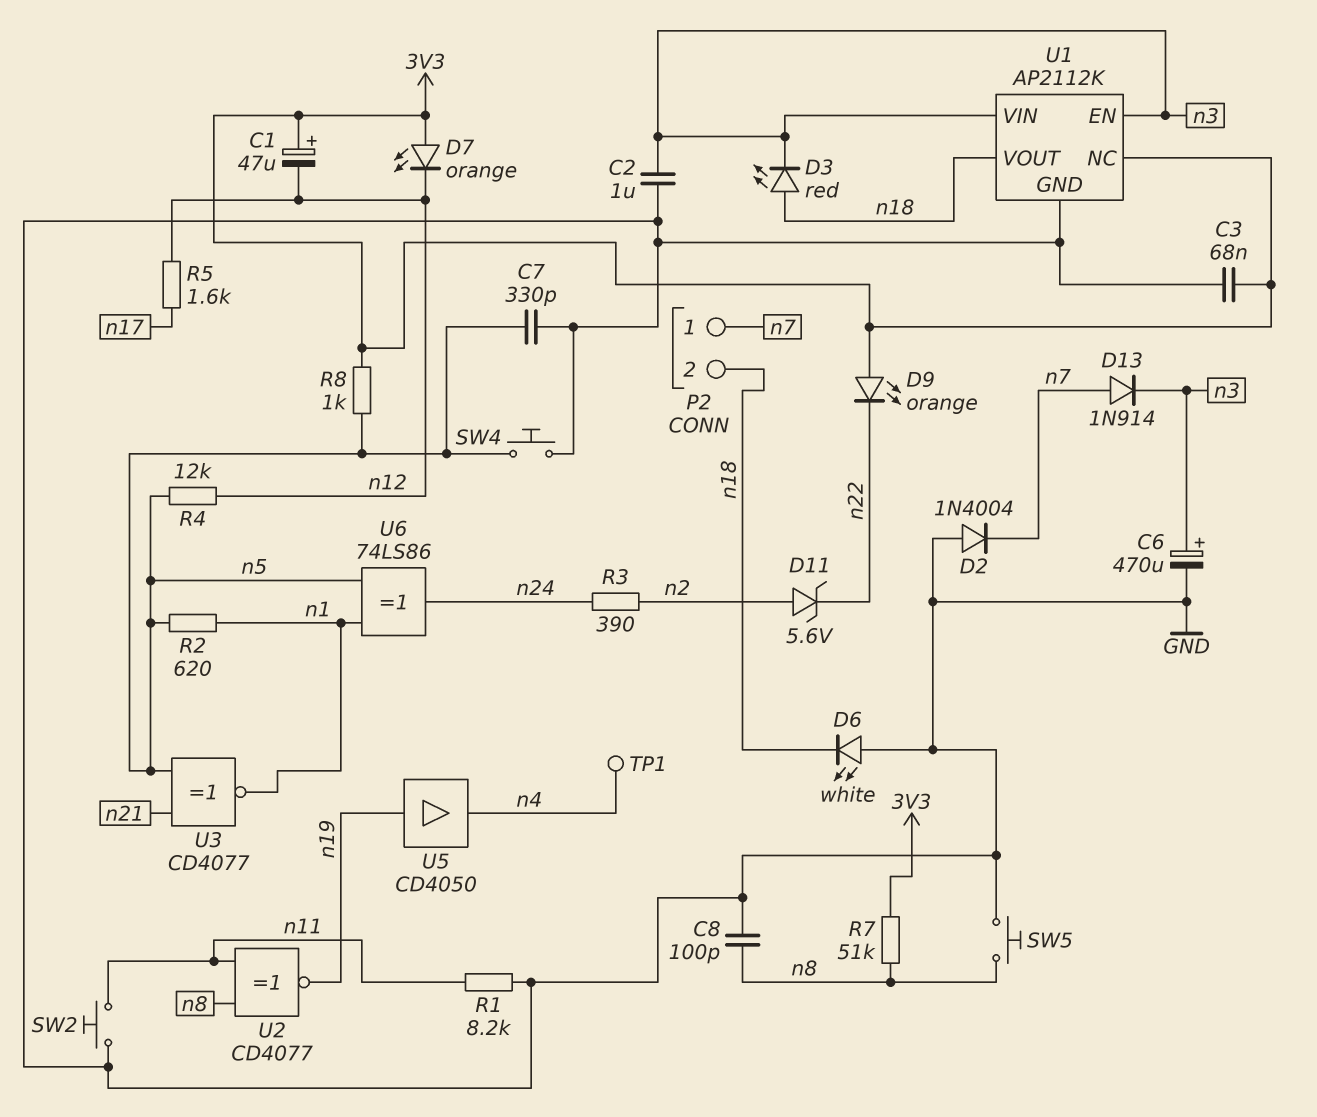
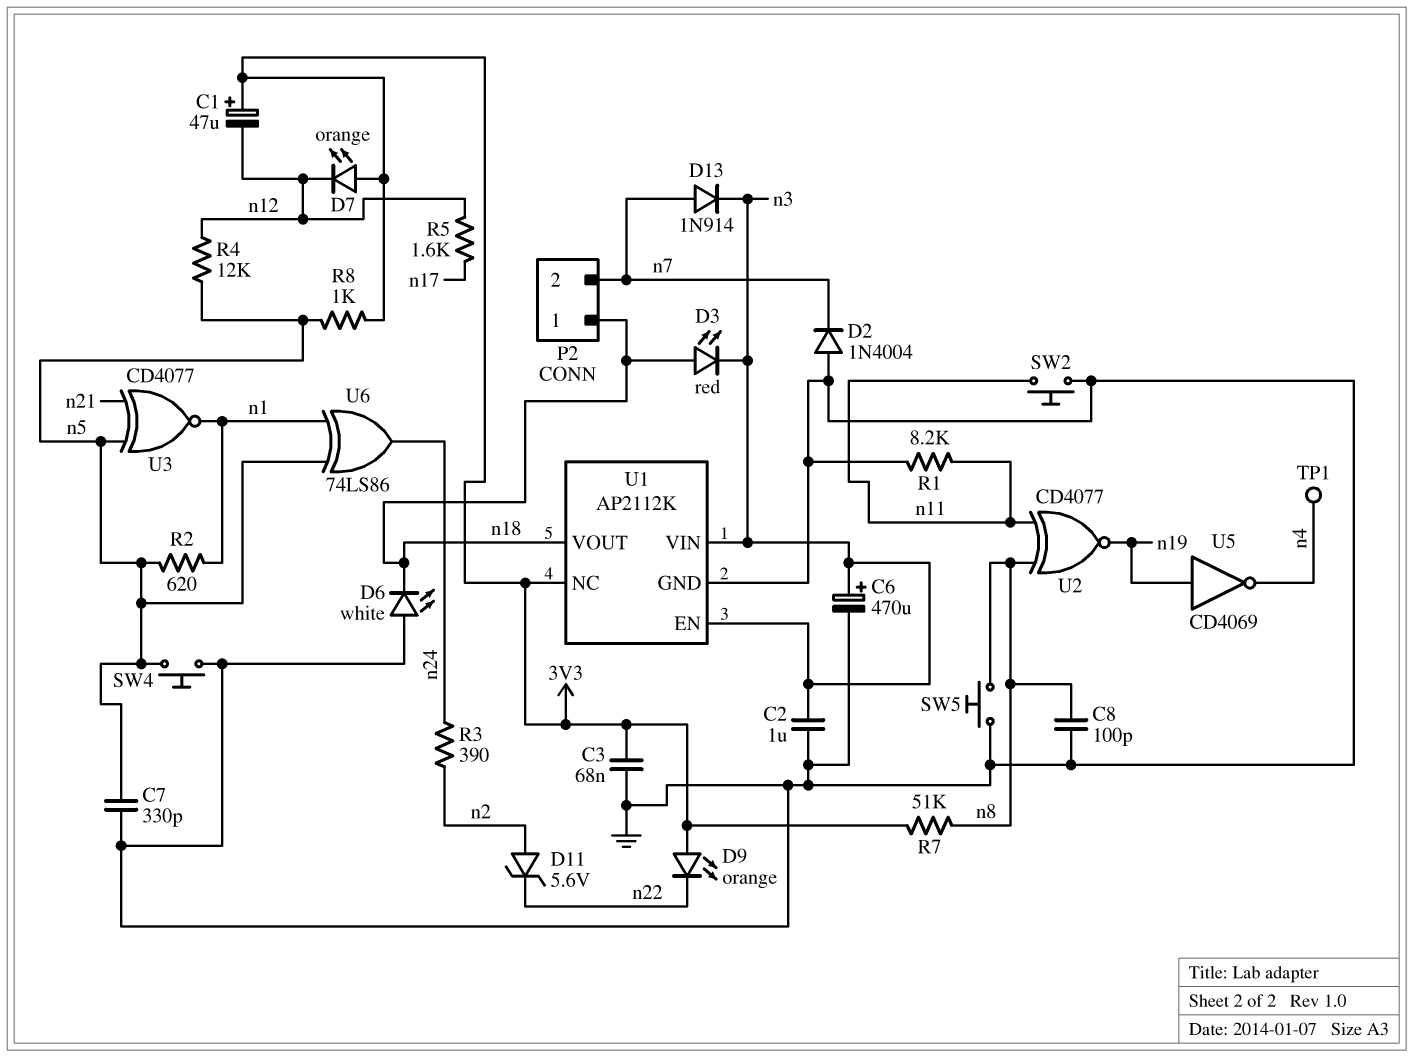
P2 pin 1: n7 -> n18
P2 pin 2: n18 -> n7
U5: buffer CD4050 (in n19, out n4) -> NOT CD4069 (in n19, out n4)

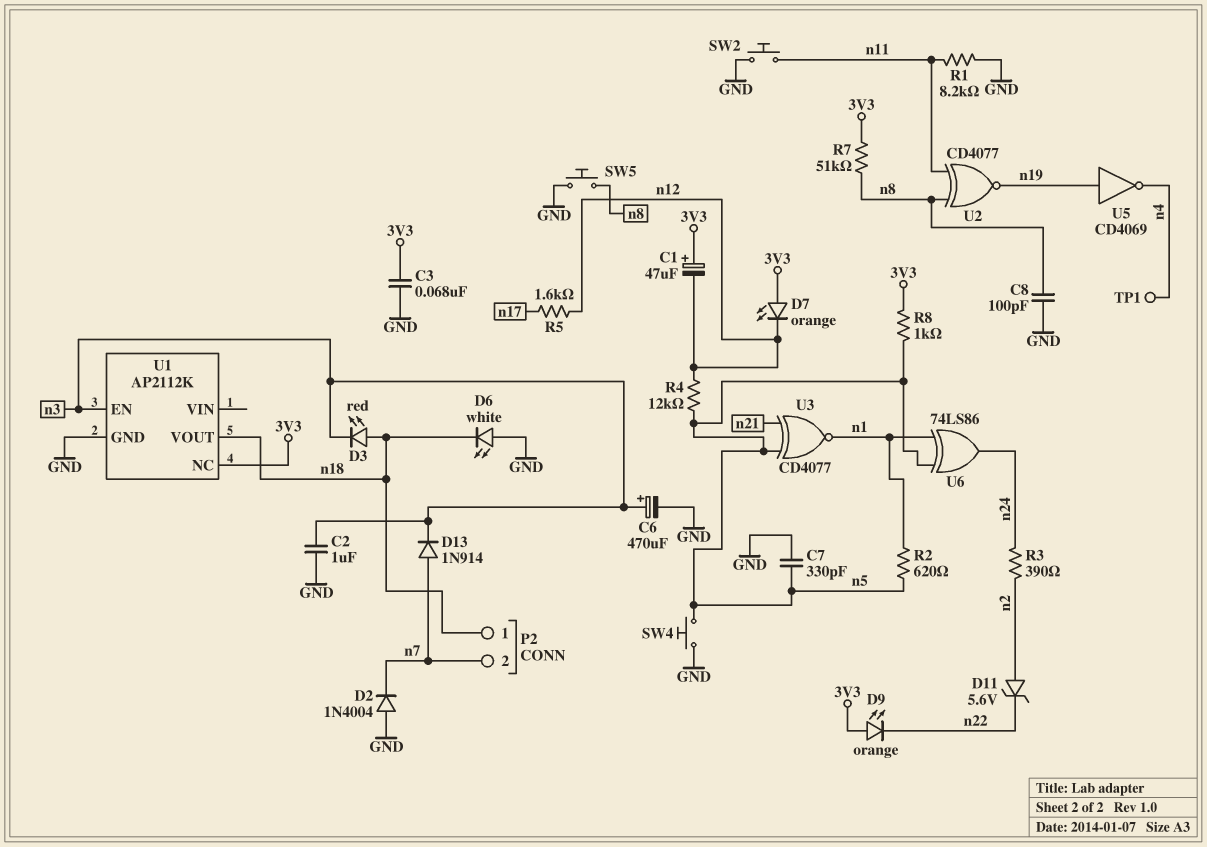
U1 pin VIN: n3 -> none

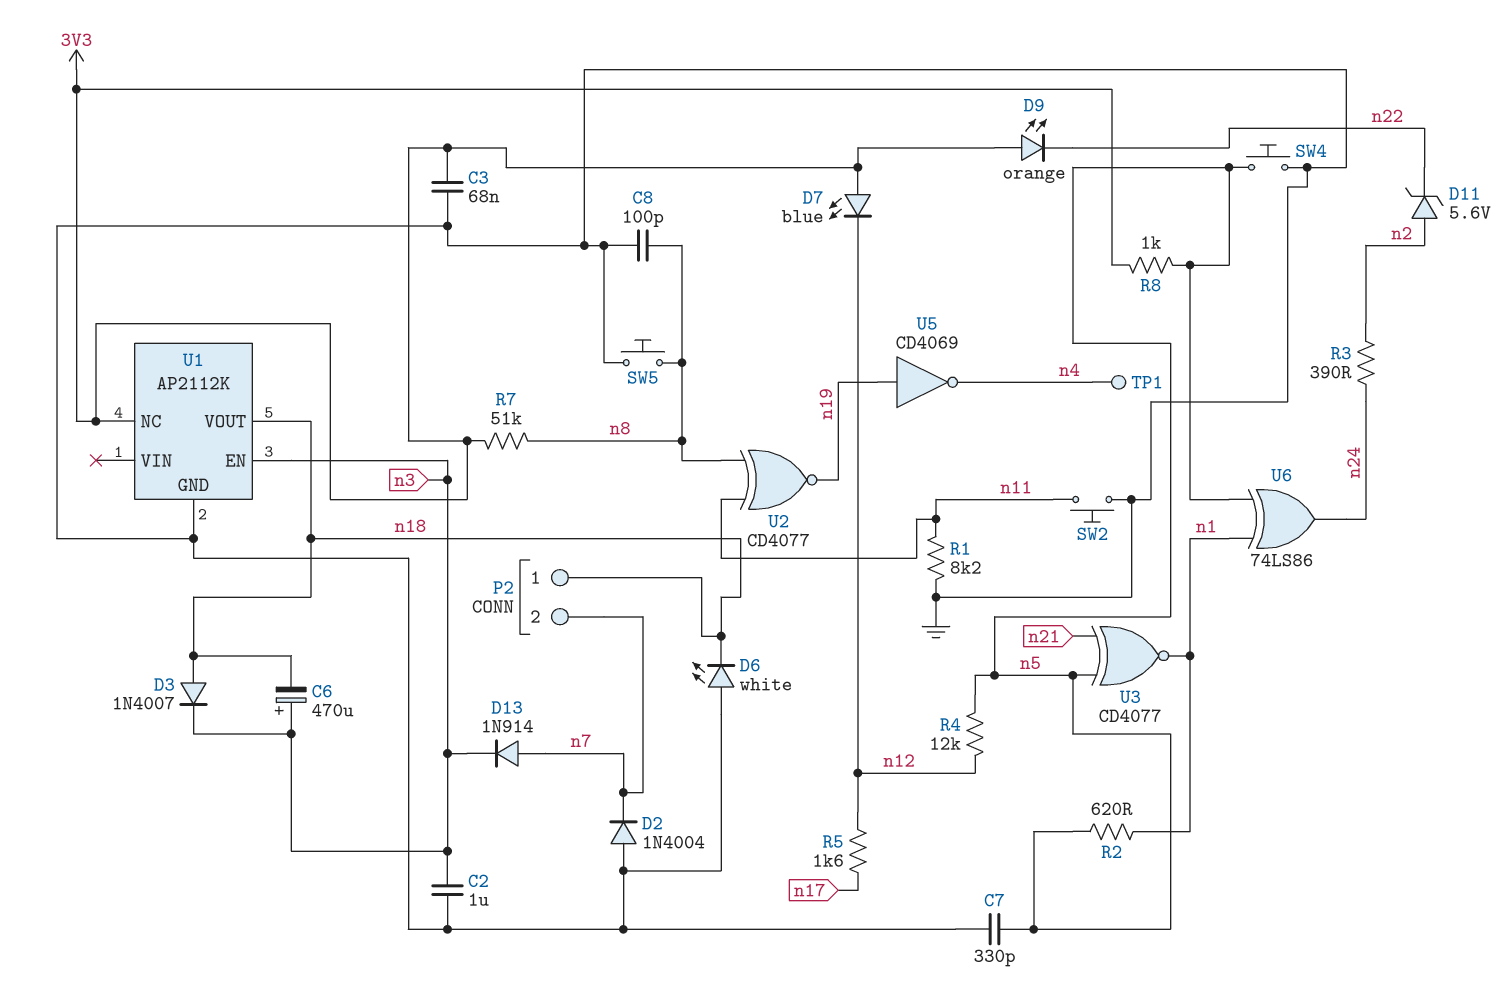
C1: 47uF (plus 3V3, minus n12) -> none
C6: 470uF (plus n3, minus GND) -> 470uF (plus n3, minus n18)
D3: LED red (A n18, K n3) -> diode 1N4007 (A n18, K n3)
D7: LED orange (A 3V3, K n12) -> LED blue (A 3V3, K n12)

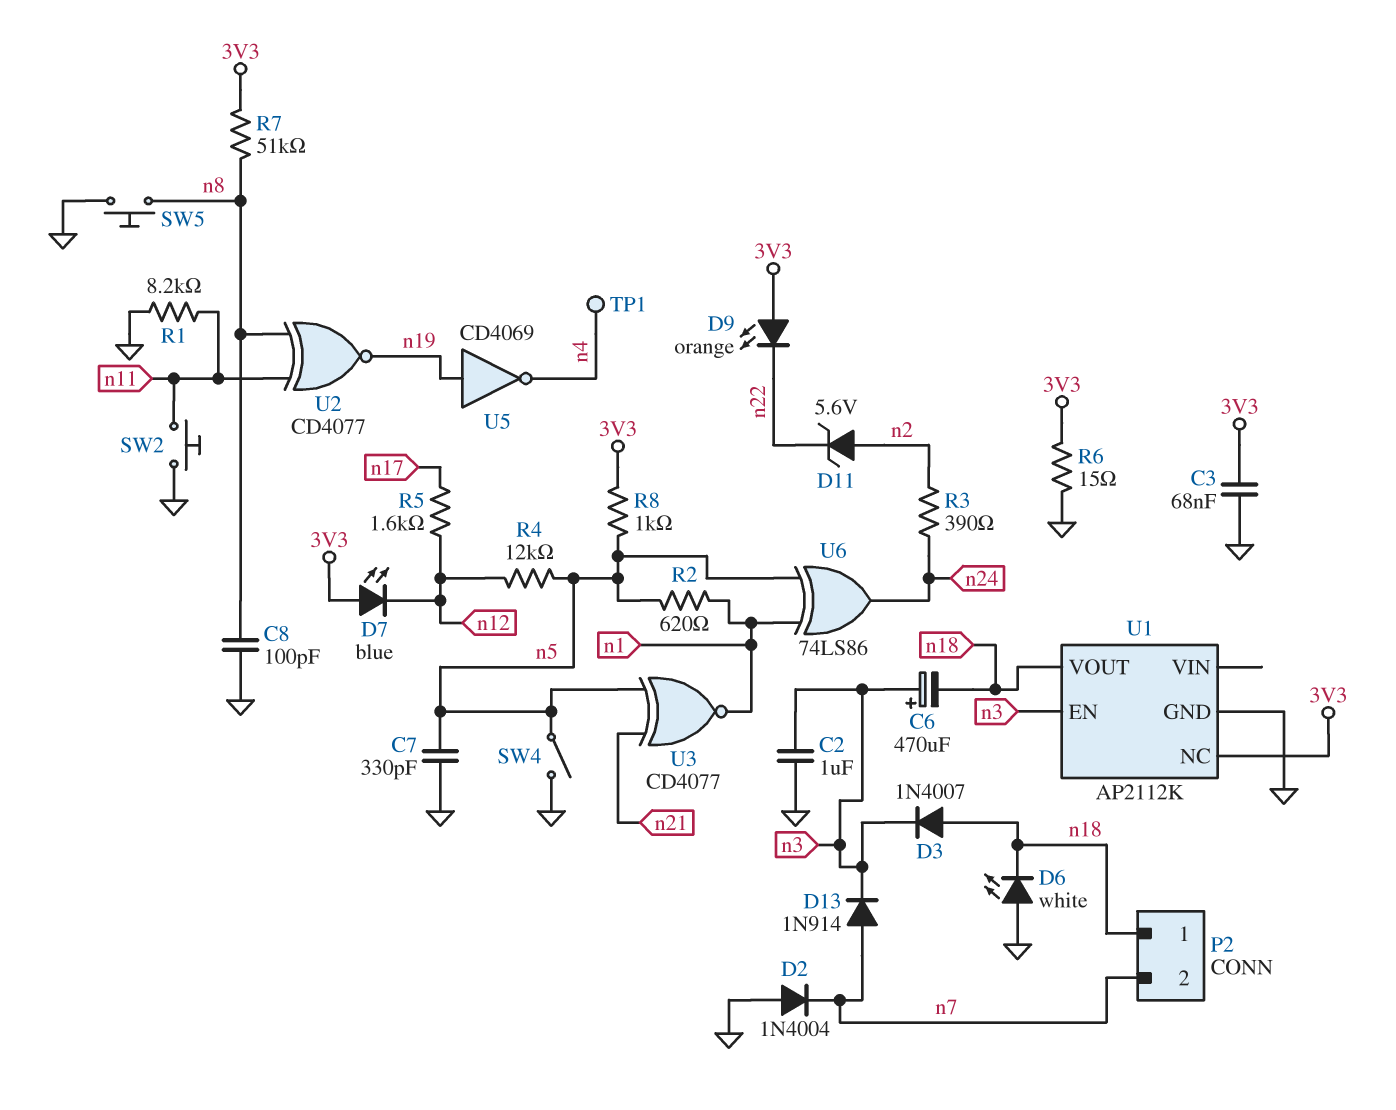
R6: none -> 15 (3V3, GND)
SW4: button (GND, n5) -> switch (GND, n5)

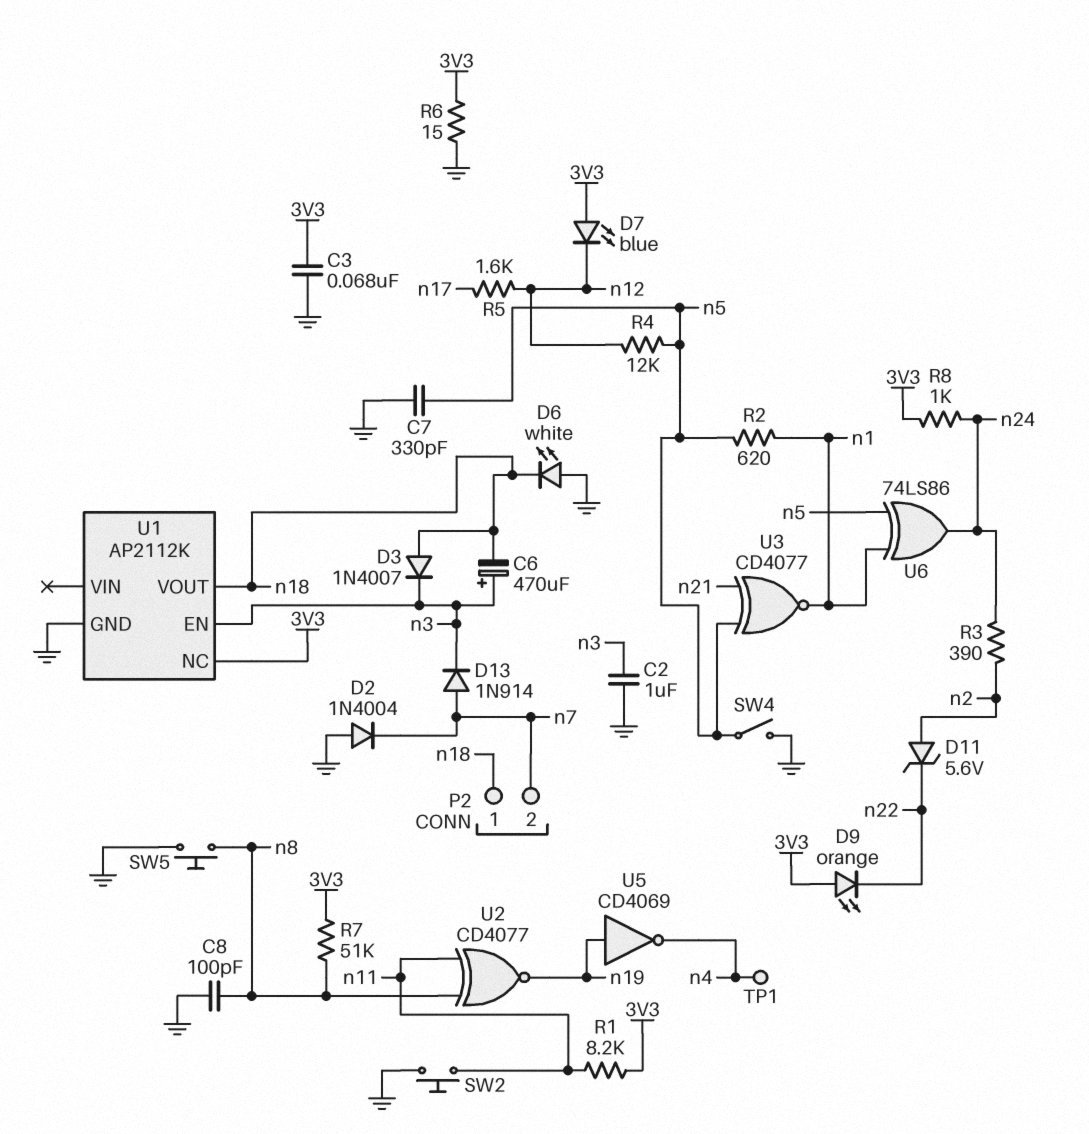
R1: 8.2k (GND, n11) -> 8.2k (3V3, n11)
R8: 1k (3V3, n5) -> 1k (3V3, n24)

